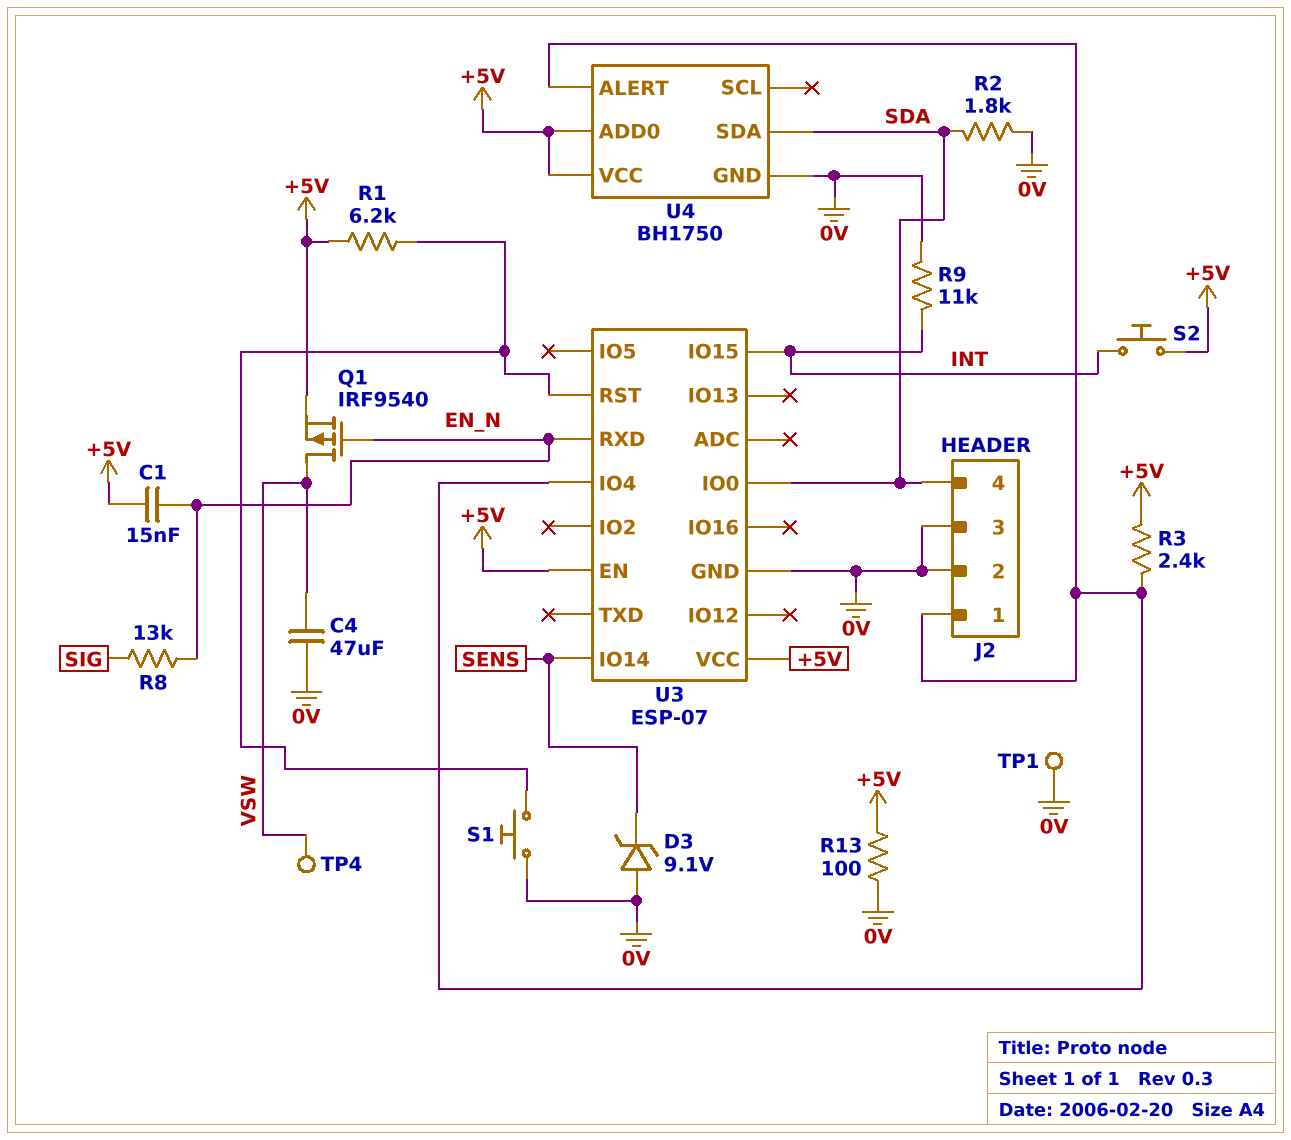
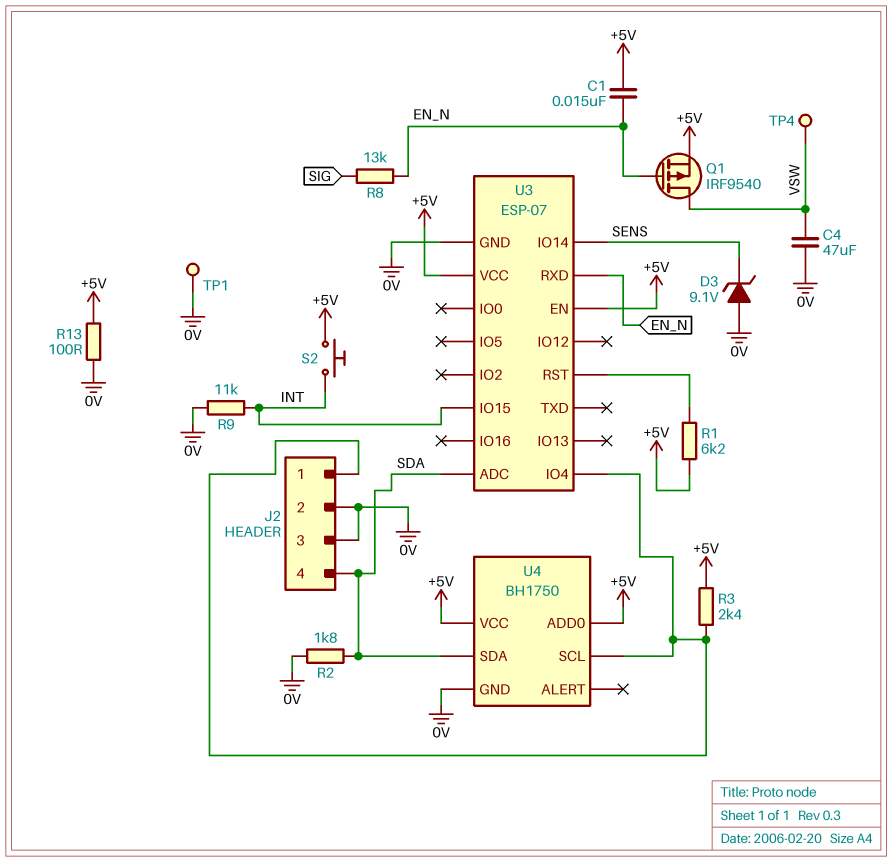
S1: button (0V, U3/RST) -> none
U3 pin ADC: none -> SDA
U3 pin IO0: SDA -> none
U4 pin ALERT: J2/1 -> none
U4 pin SCL: none -> J2/1

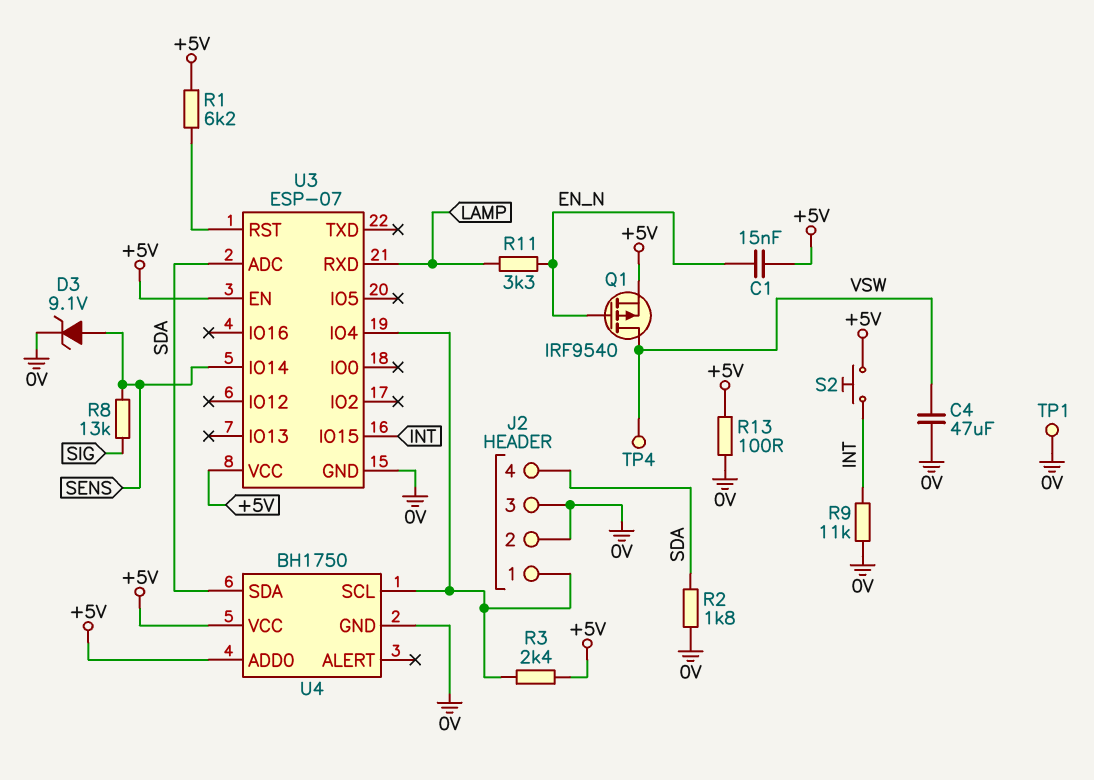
D3: zener 9.1V (A 0V, K SENS) -> zener 9.1V (A SENS, K 0V)
R8: 13k (EN_N, SIG) -> 13k (SENS, SIG)
R11: none -> 3.3k (EN_N, LAMP)
U3 pin RXD: EN_N -> LAMP

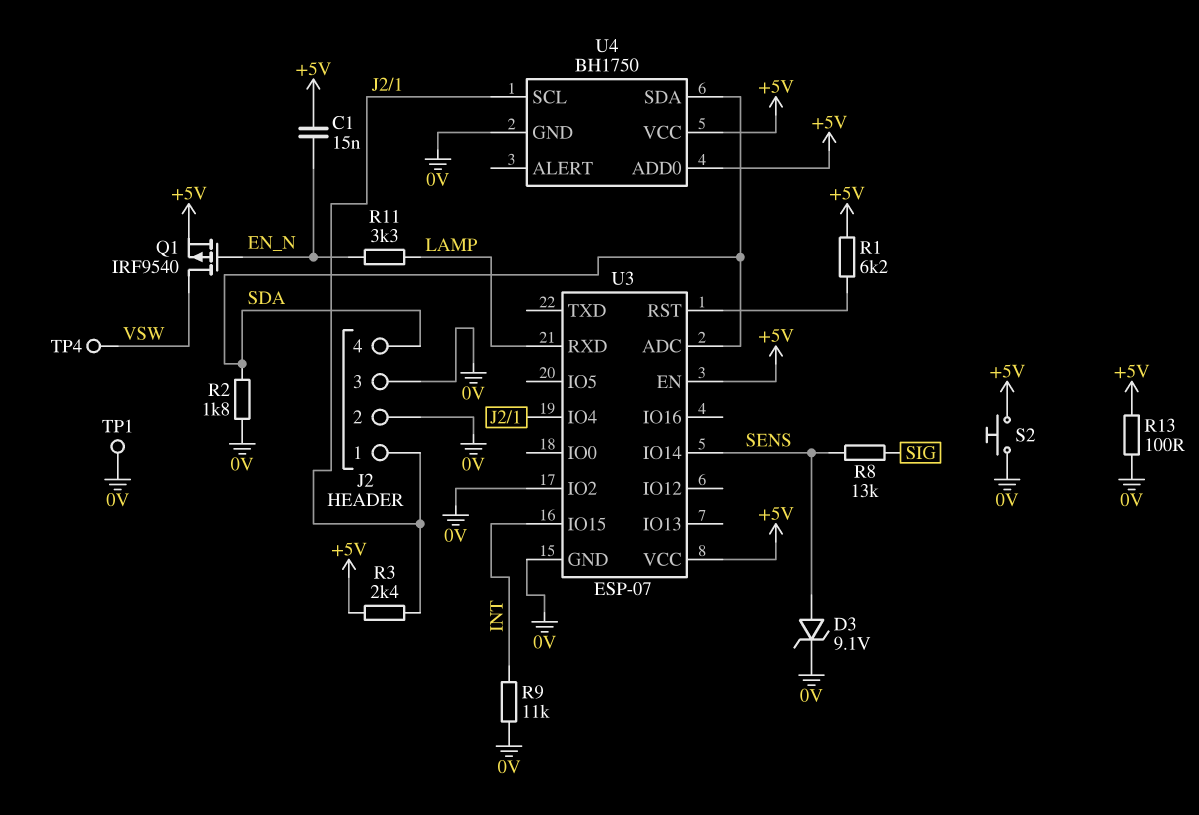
C4: 47uF (0V, VSW) -> none
S2: button (+5V, INT) -> button (+5V, 0V)
U3 pin IO2: none -> 0V

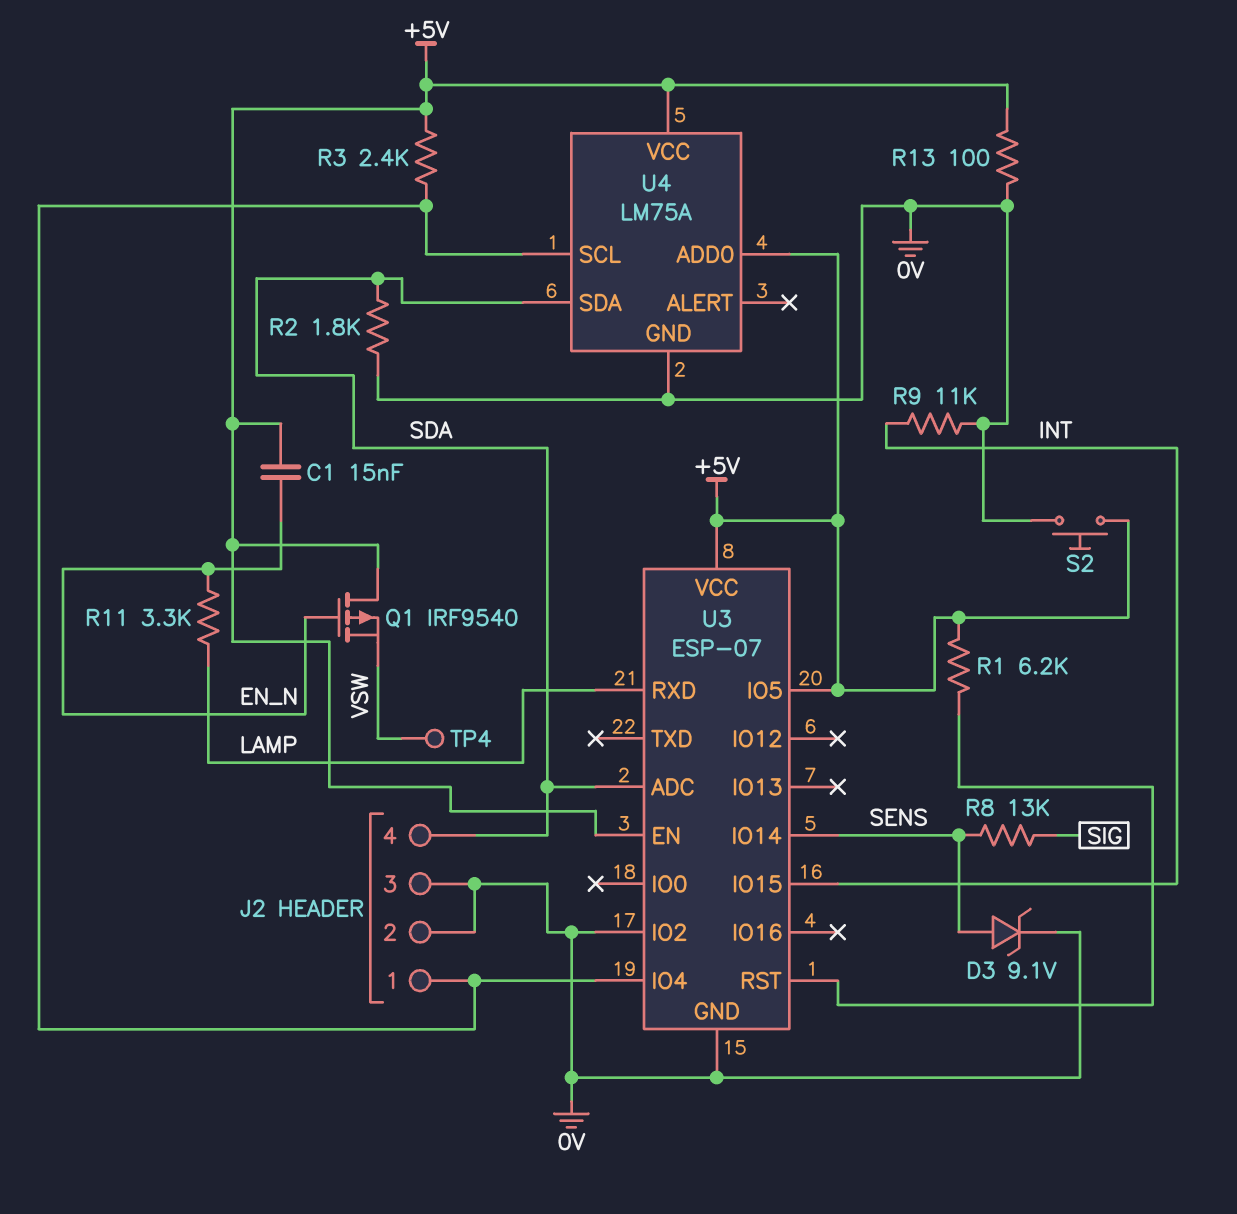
Q1: PMOS IRF9540 (G EN_N, D VSW, S +5V) -> PMOS IRF9540 (G EN_N, D +5V, S VSW)
TP1: test point (0V) -> none
U3 pin IO5: none -> +5V
U4: BH1750 -> LM75A

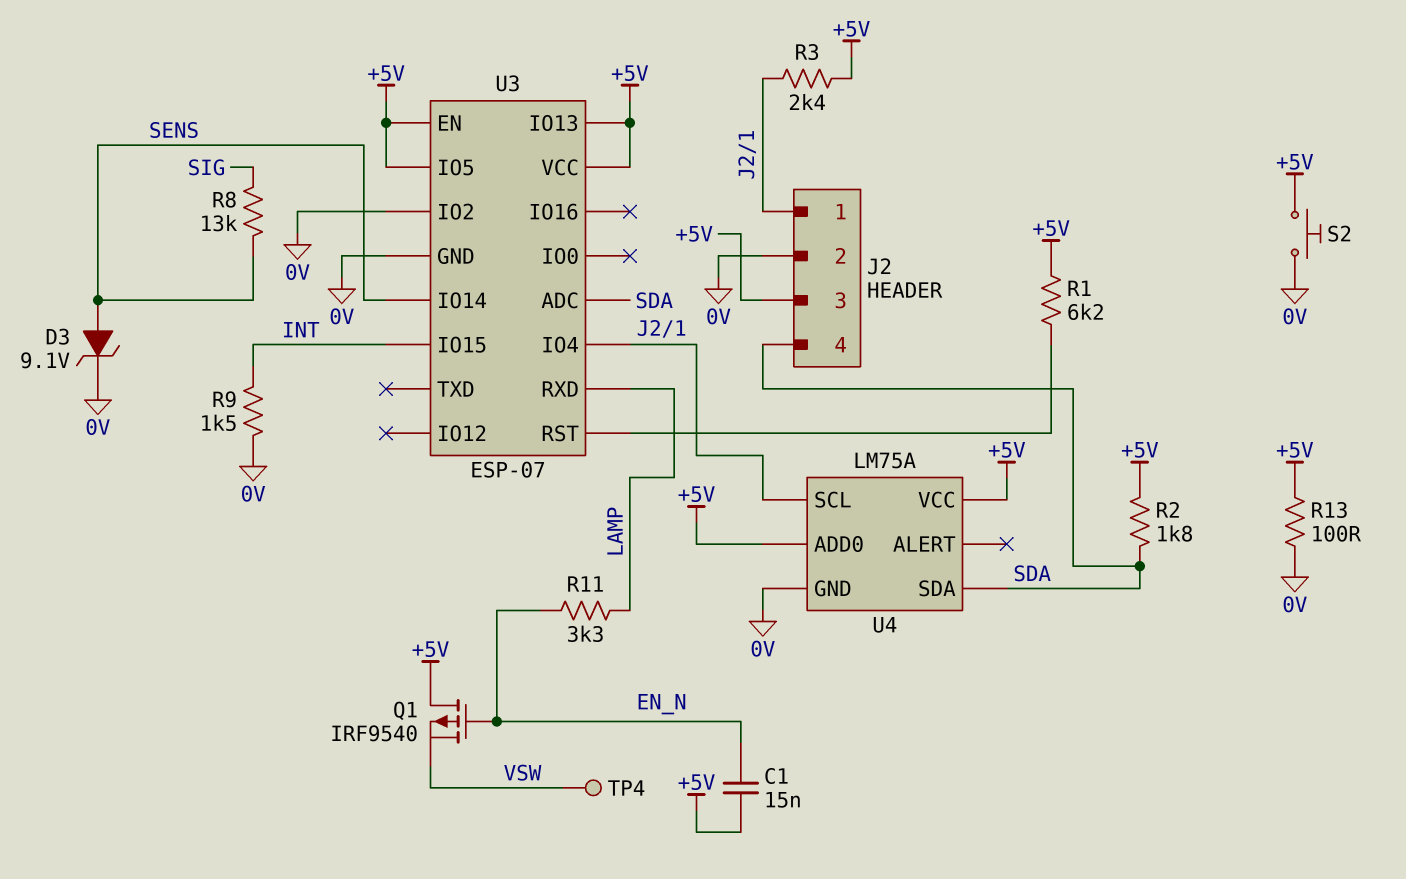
J2 pin 3: 0V -> +5V
R2: 1.8k (0V, SDA) -> 1.8k (+5V, SDA)
R9: 11k (0V, INT) -> 1.5k (0V, INT)
U3 pin IO13: none -> +5V

